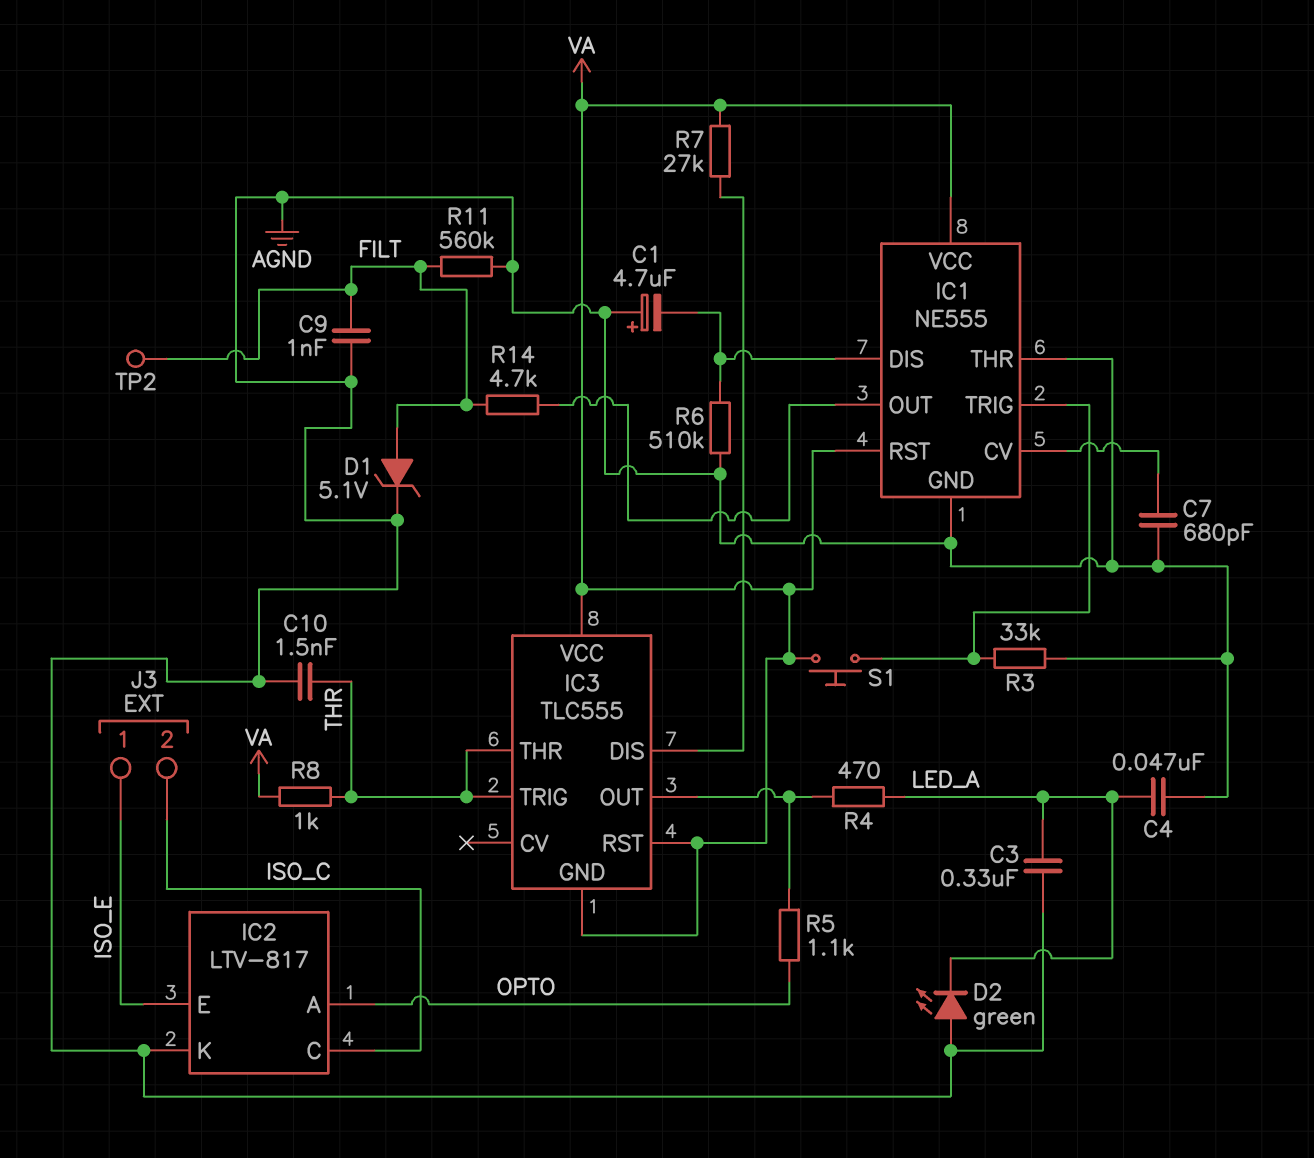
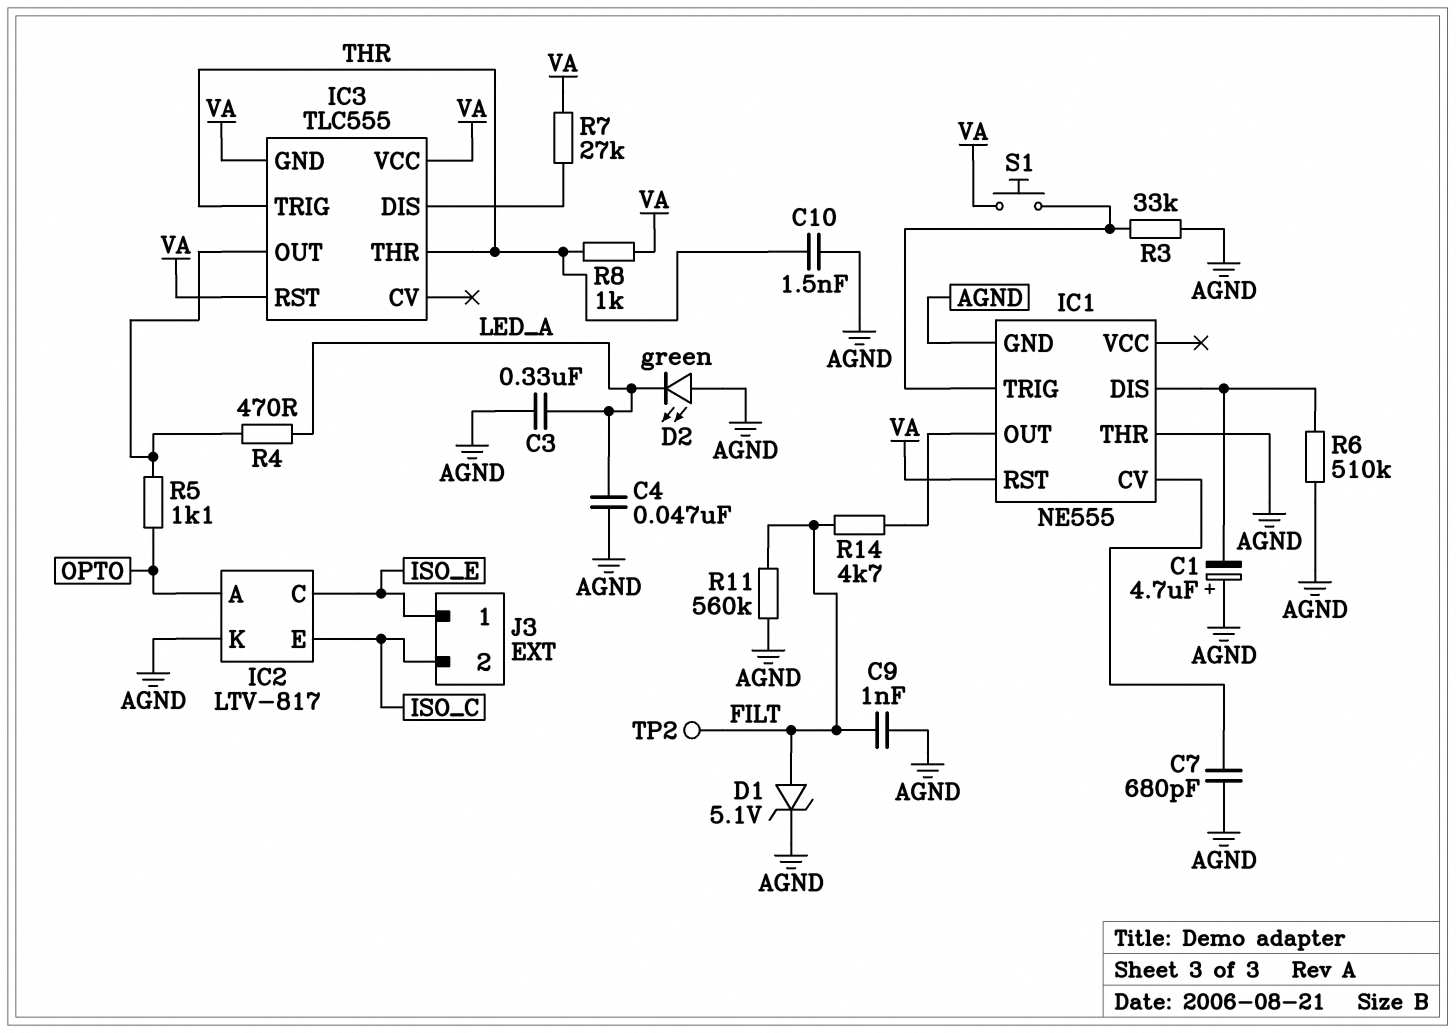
IC1 pin VCC: VA -> none
IC2 pin C: ISO_C -> ISO_E
IC2 pin E: ISO_E -> ISO_C

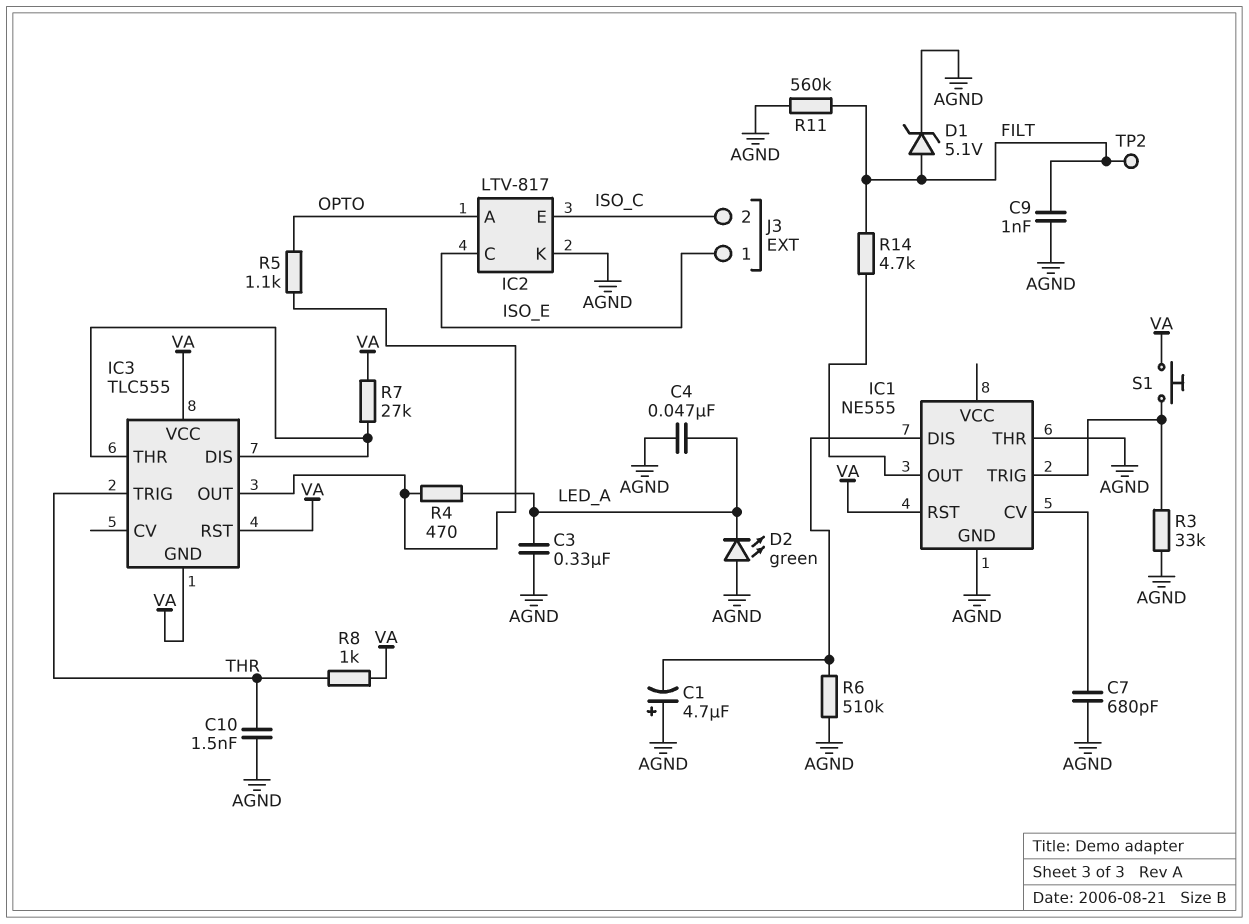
IC3 pin THR: THR -> IC3/DIS

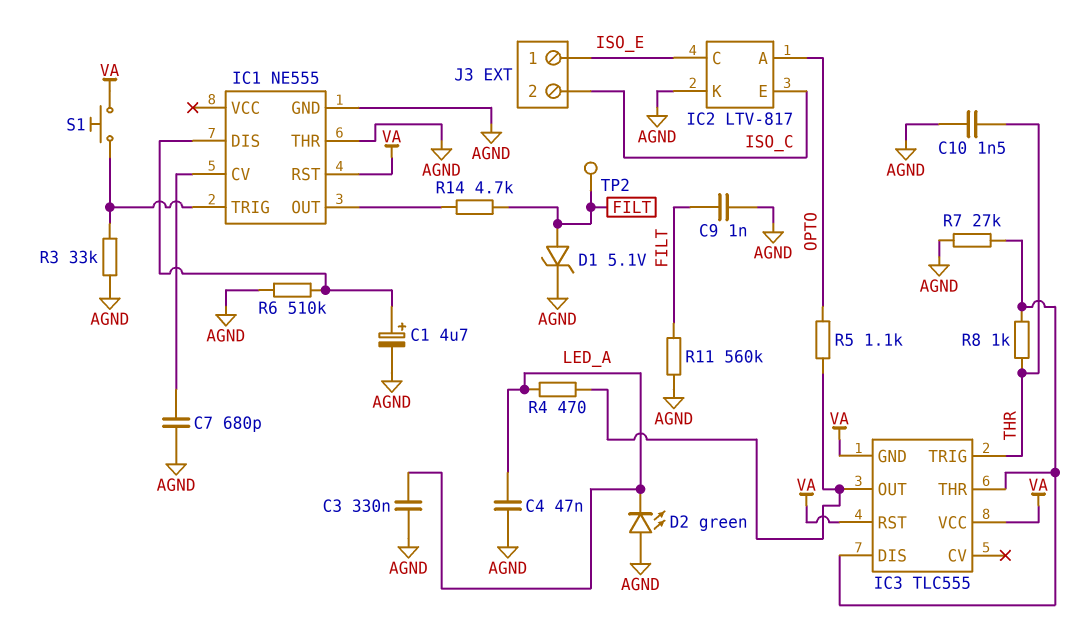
C1: 4.7uF (plus AGND, minus IC1/DIS) -> 4.7uF (plus IC1/DIS, minus AGND)
R7: 27k (IC3/DIS, VA) -> 27k (AGND, IC3/DIS)
R8: 1k (THR, VA) -> 1k (IC3/DIS, THR)

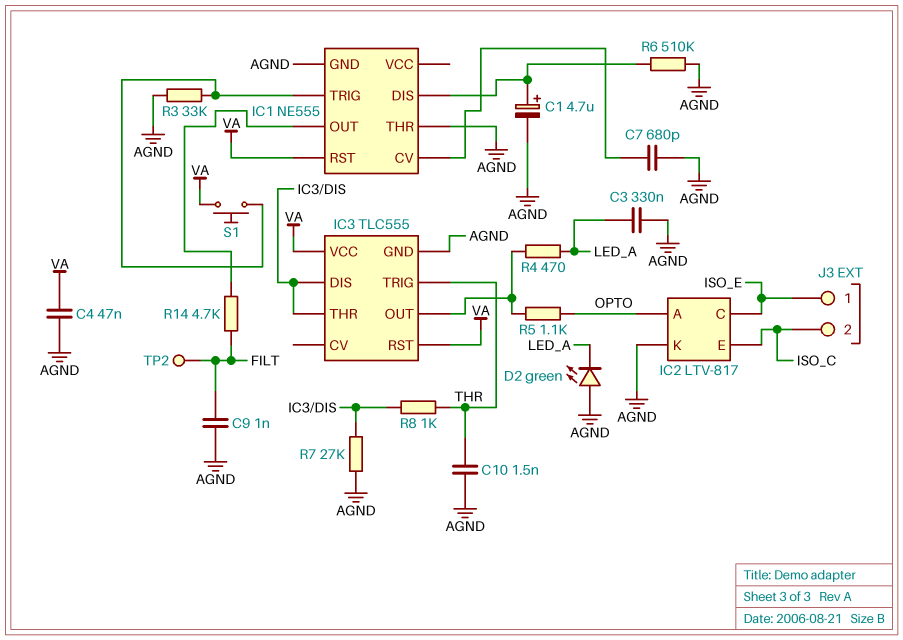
C4: 47nF (AGND, LED_A) -> 47nF (AGND, VA)
D1: zener 5.1V (A FILT, K AGND) -> none
IC3 pin GND: VA -> AGND
R11: 560k (AGND, FILT) -> none

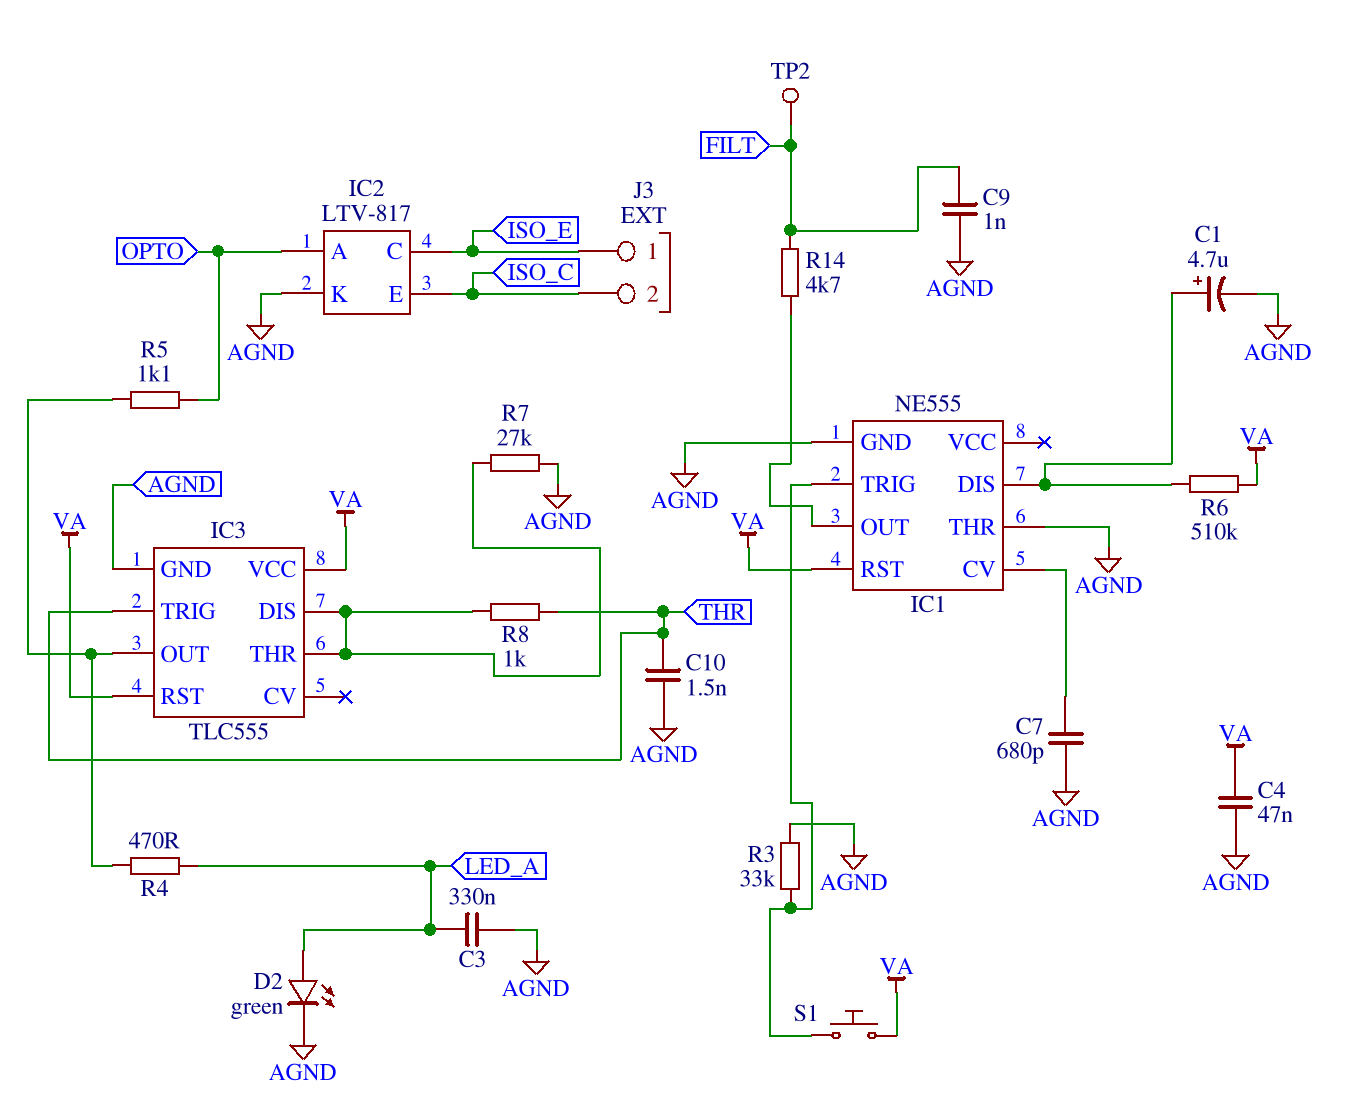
D2: LED green (A AGND, K LED_A) -> LED green (A LED_A, K AGND)
R6: 510k (AGND, IC1/DIS) -> 510k (IC1/DIS, VA)

